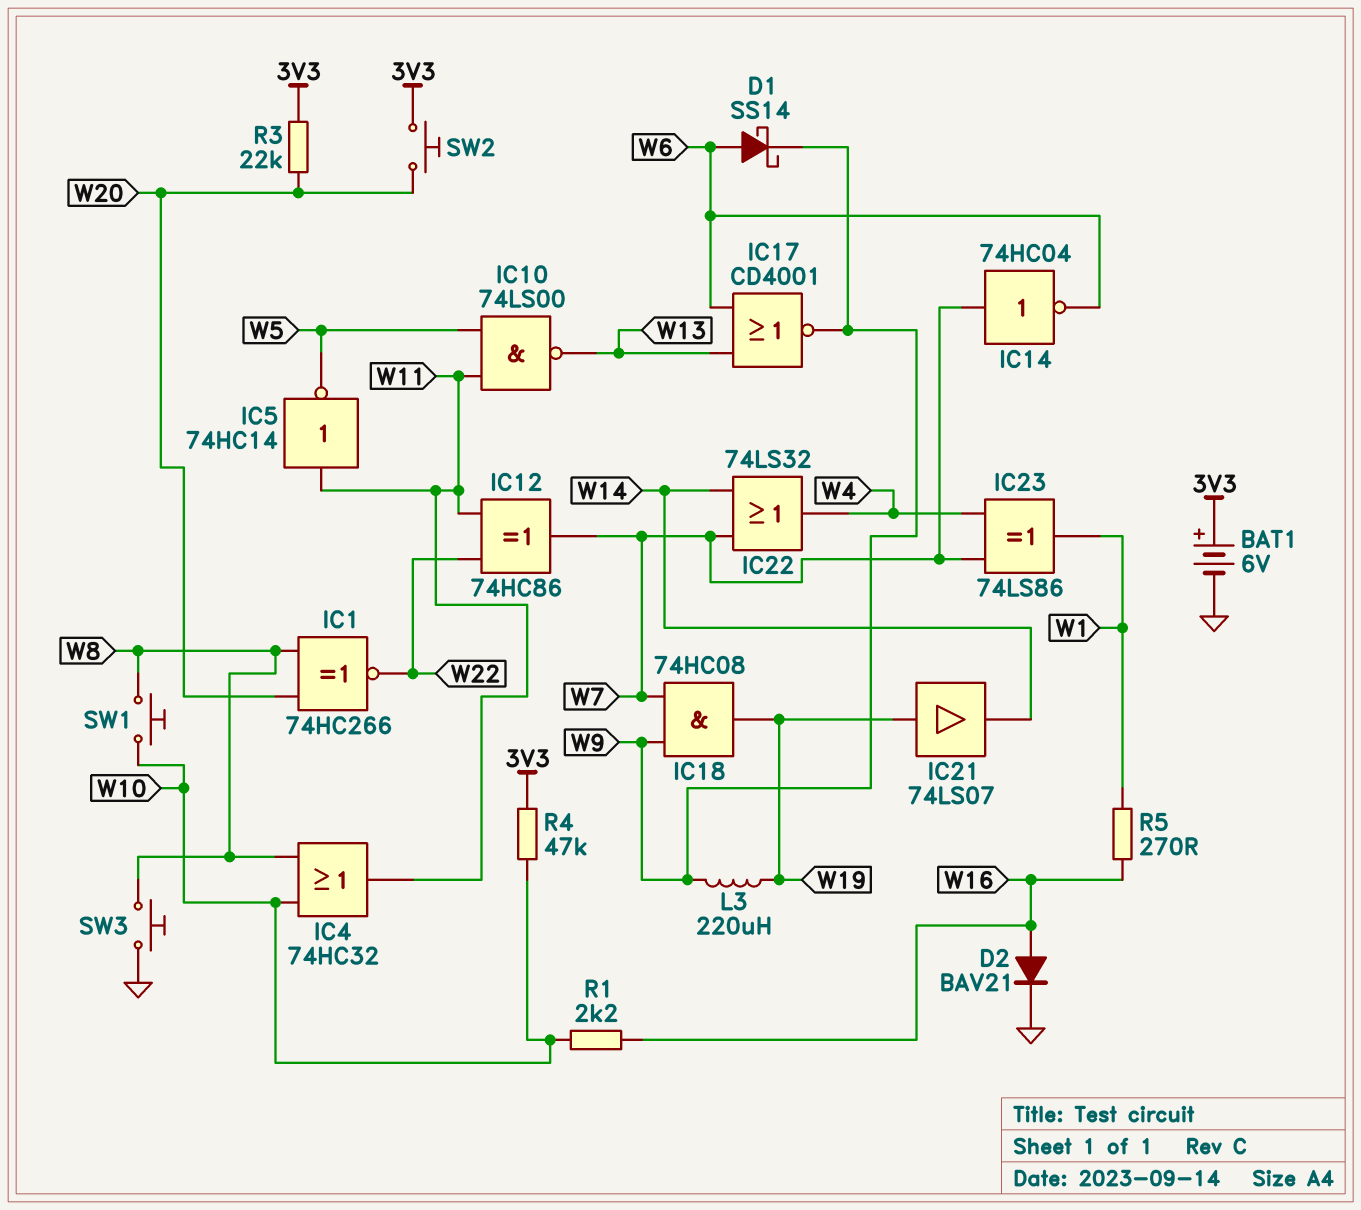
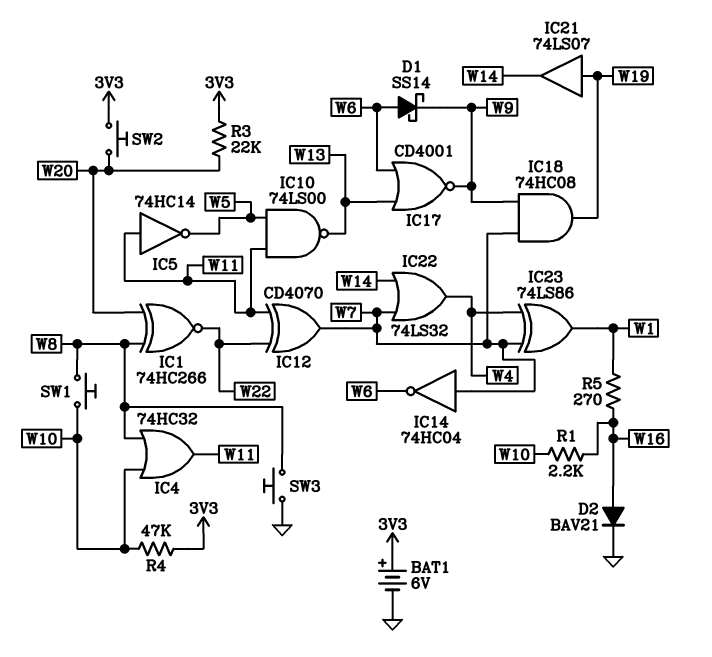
IC12: XOR 74HC86 (in W11, in W22, out W7) -> XOR CD4070 (in W11, in W22, out W7)
L3: 220uH (W9, W19) -> none

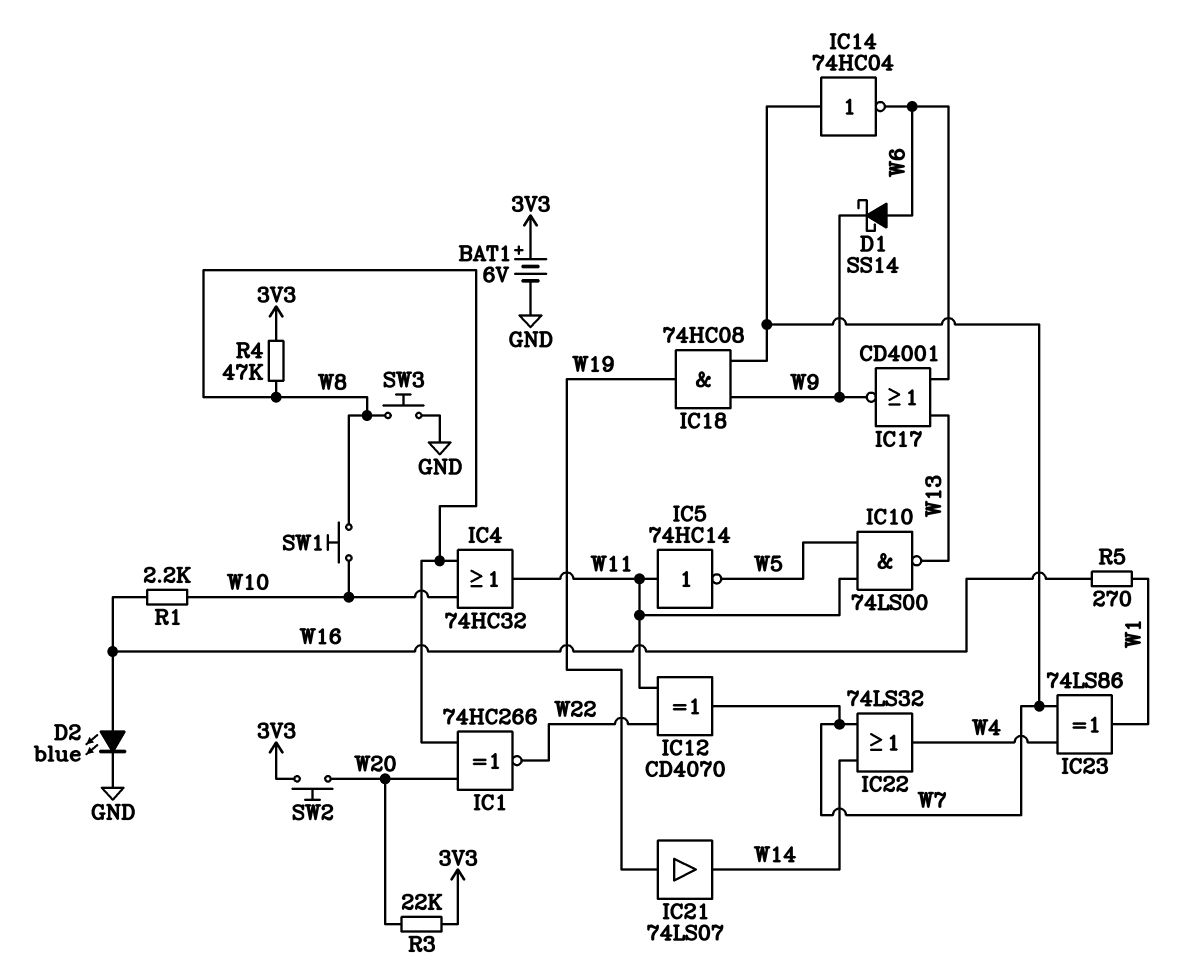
D2: diode BAV21 (A W16, K GND) -> LED blue (A W16, K GND)
R4: 47k (3V3, W10) -> 47k (3V3, W8)

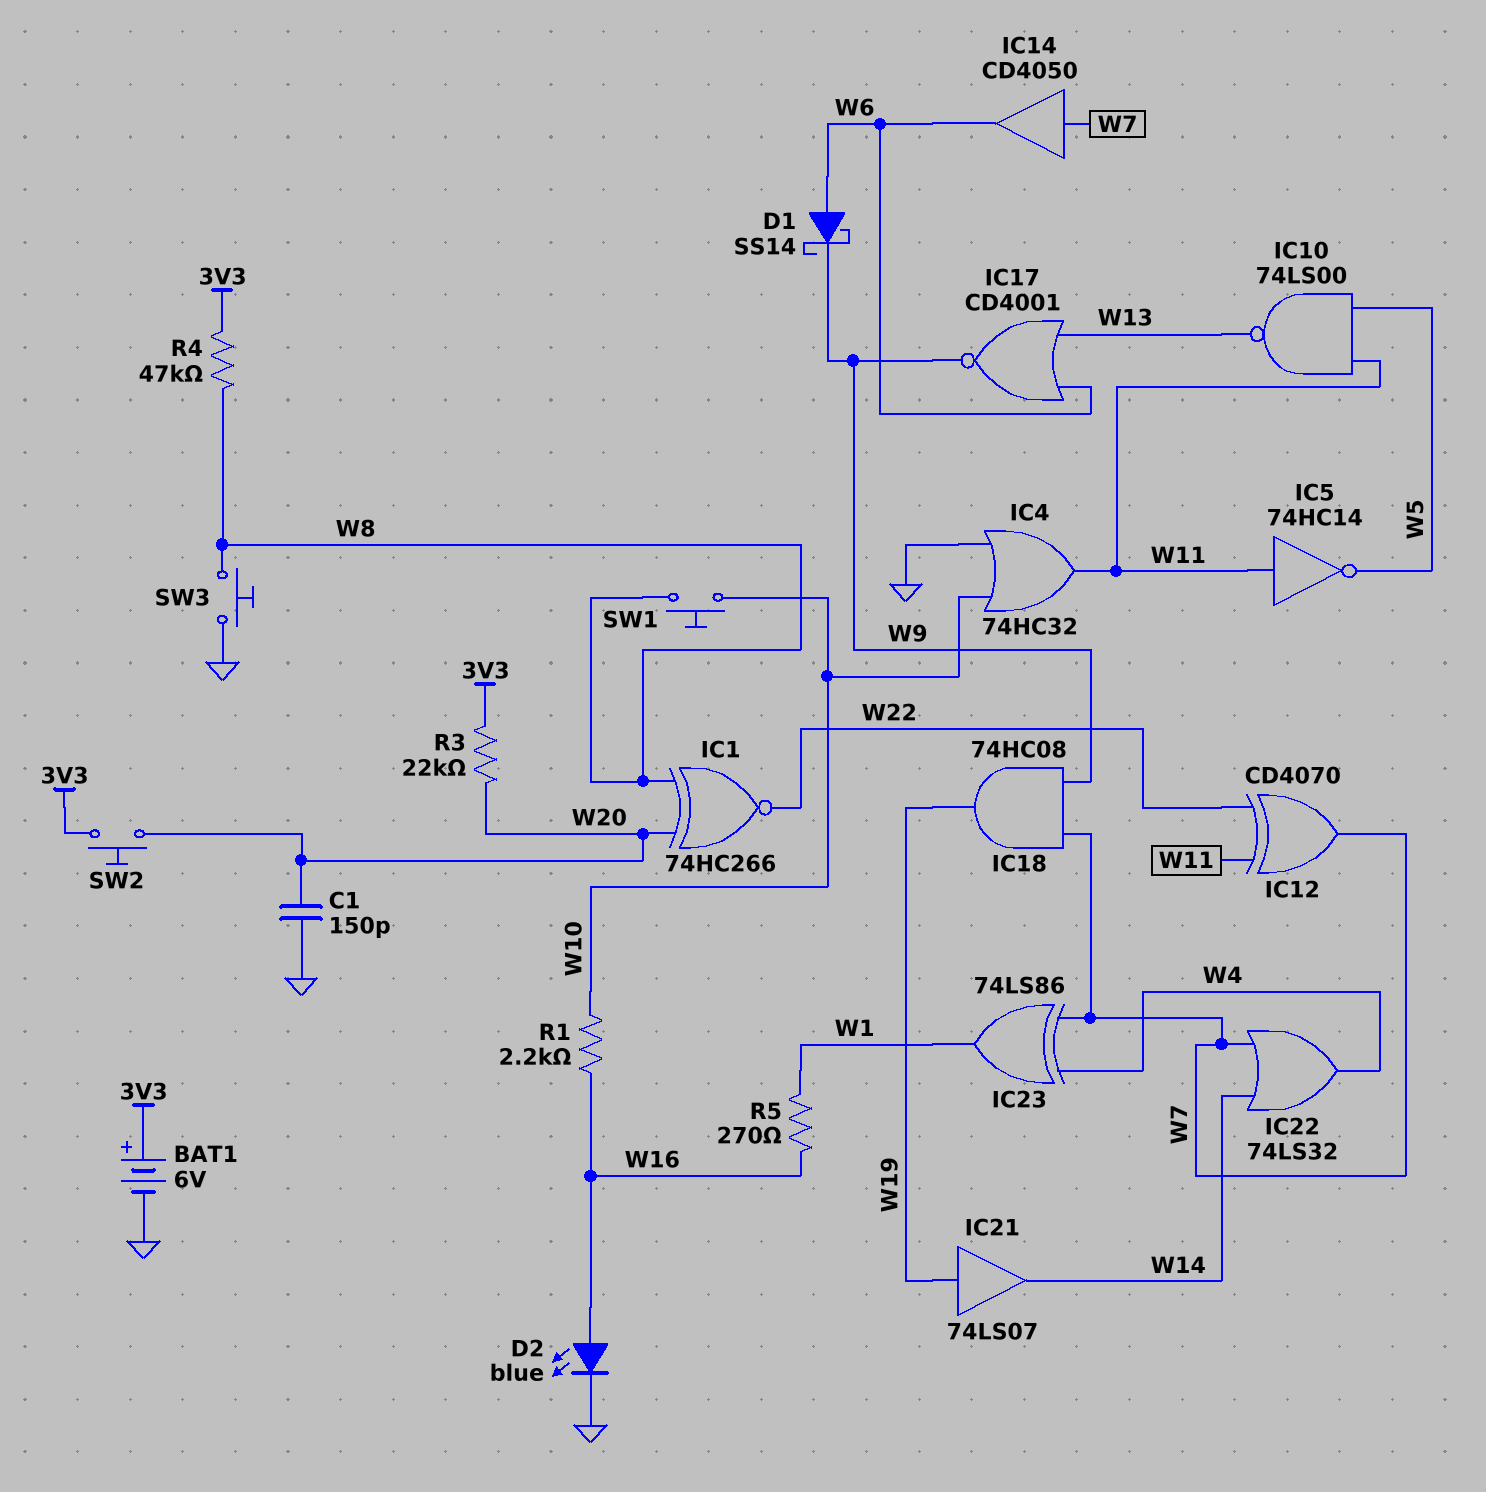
C1: none -> 150pF (GND, W20)
IC4: OR 74HC32 (in W8, in W10, out W11) -> OR 74HC32 (in GND, in W10, out W11)
IC14: NOT 74HC04 (in W7, out W6) -> buffer CD4050 (in W7, out W6)

